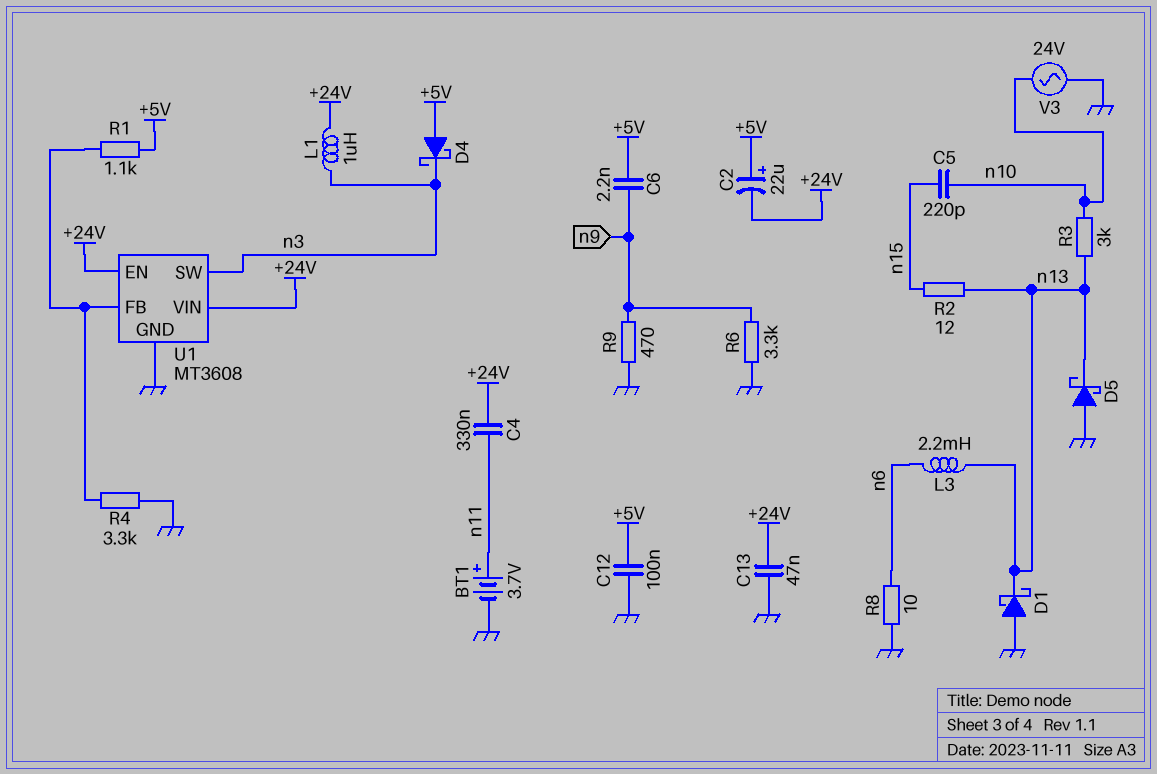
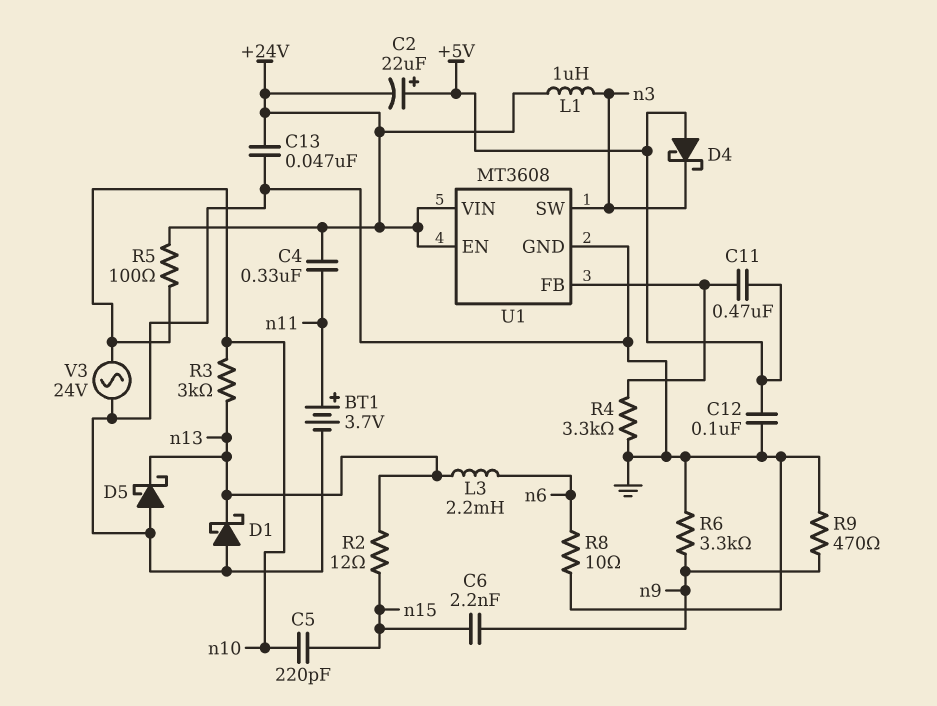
C6: 2.2nF (+5V, n9) -> 2.2nF (n9, n15)
C11: none -> 470nF (+5V, U1/FB)
R1: 1.1k (+5V, U1/FB) -> none
R5: none -> 100 (+24V, n10)

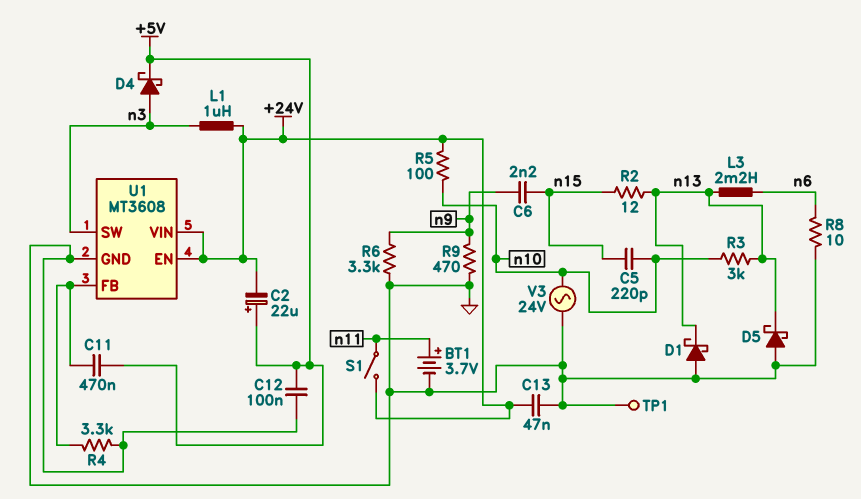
C4: 330nF (+24V, n11) -> none
D4: schottky (A +5V, K n3) -> schottky (A n3, K +5V)
S1: none -> switch (+24V, n11)
TP1: none -> test point (GND)

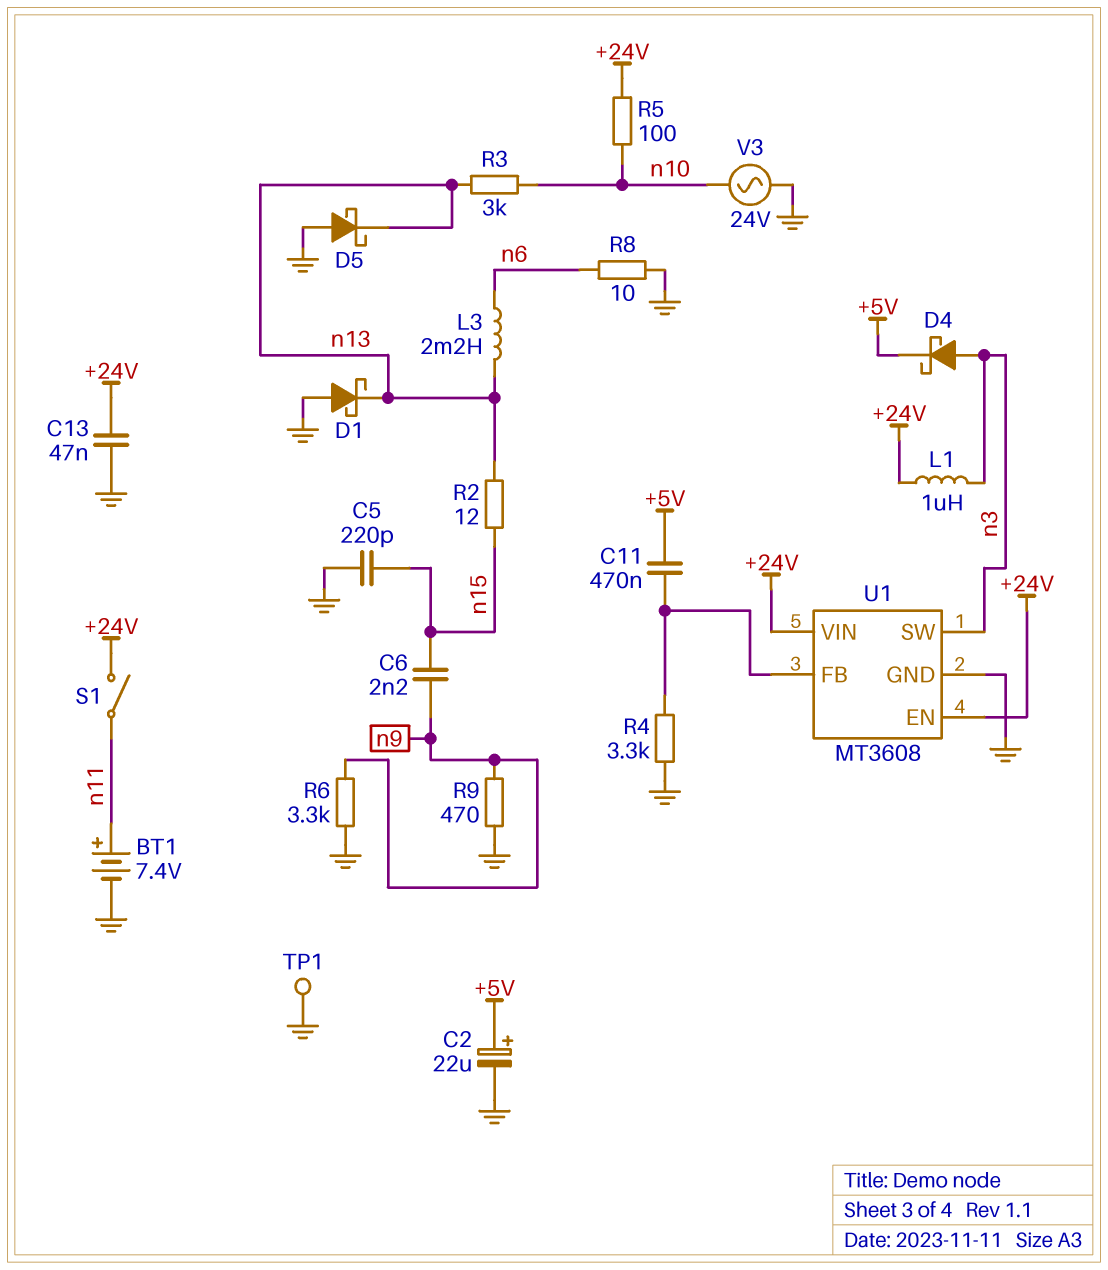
BT1: 3.7V (plus n11, minus GND) -> 7.4V (plus n11, minus GND)
C2: 22uF (plus +5V, minus +24V) -> 22uF (plus +5V, minus GND)
C5: 220pF (n10, n15) -> 220pF (GND, n15)
C12: 100nF (+5V, GND) -> none

